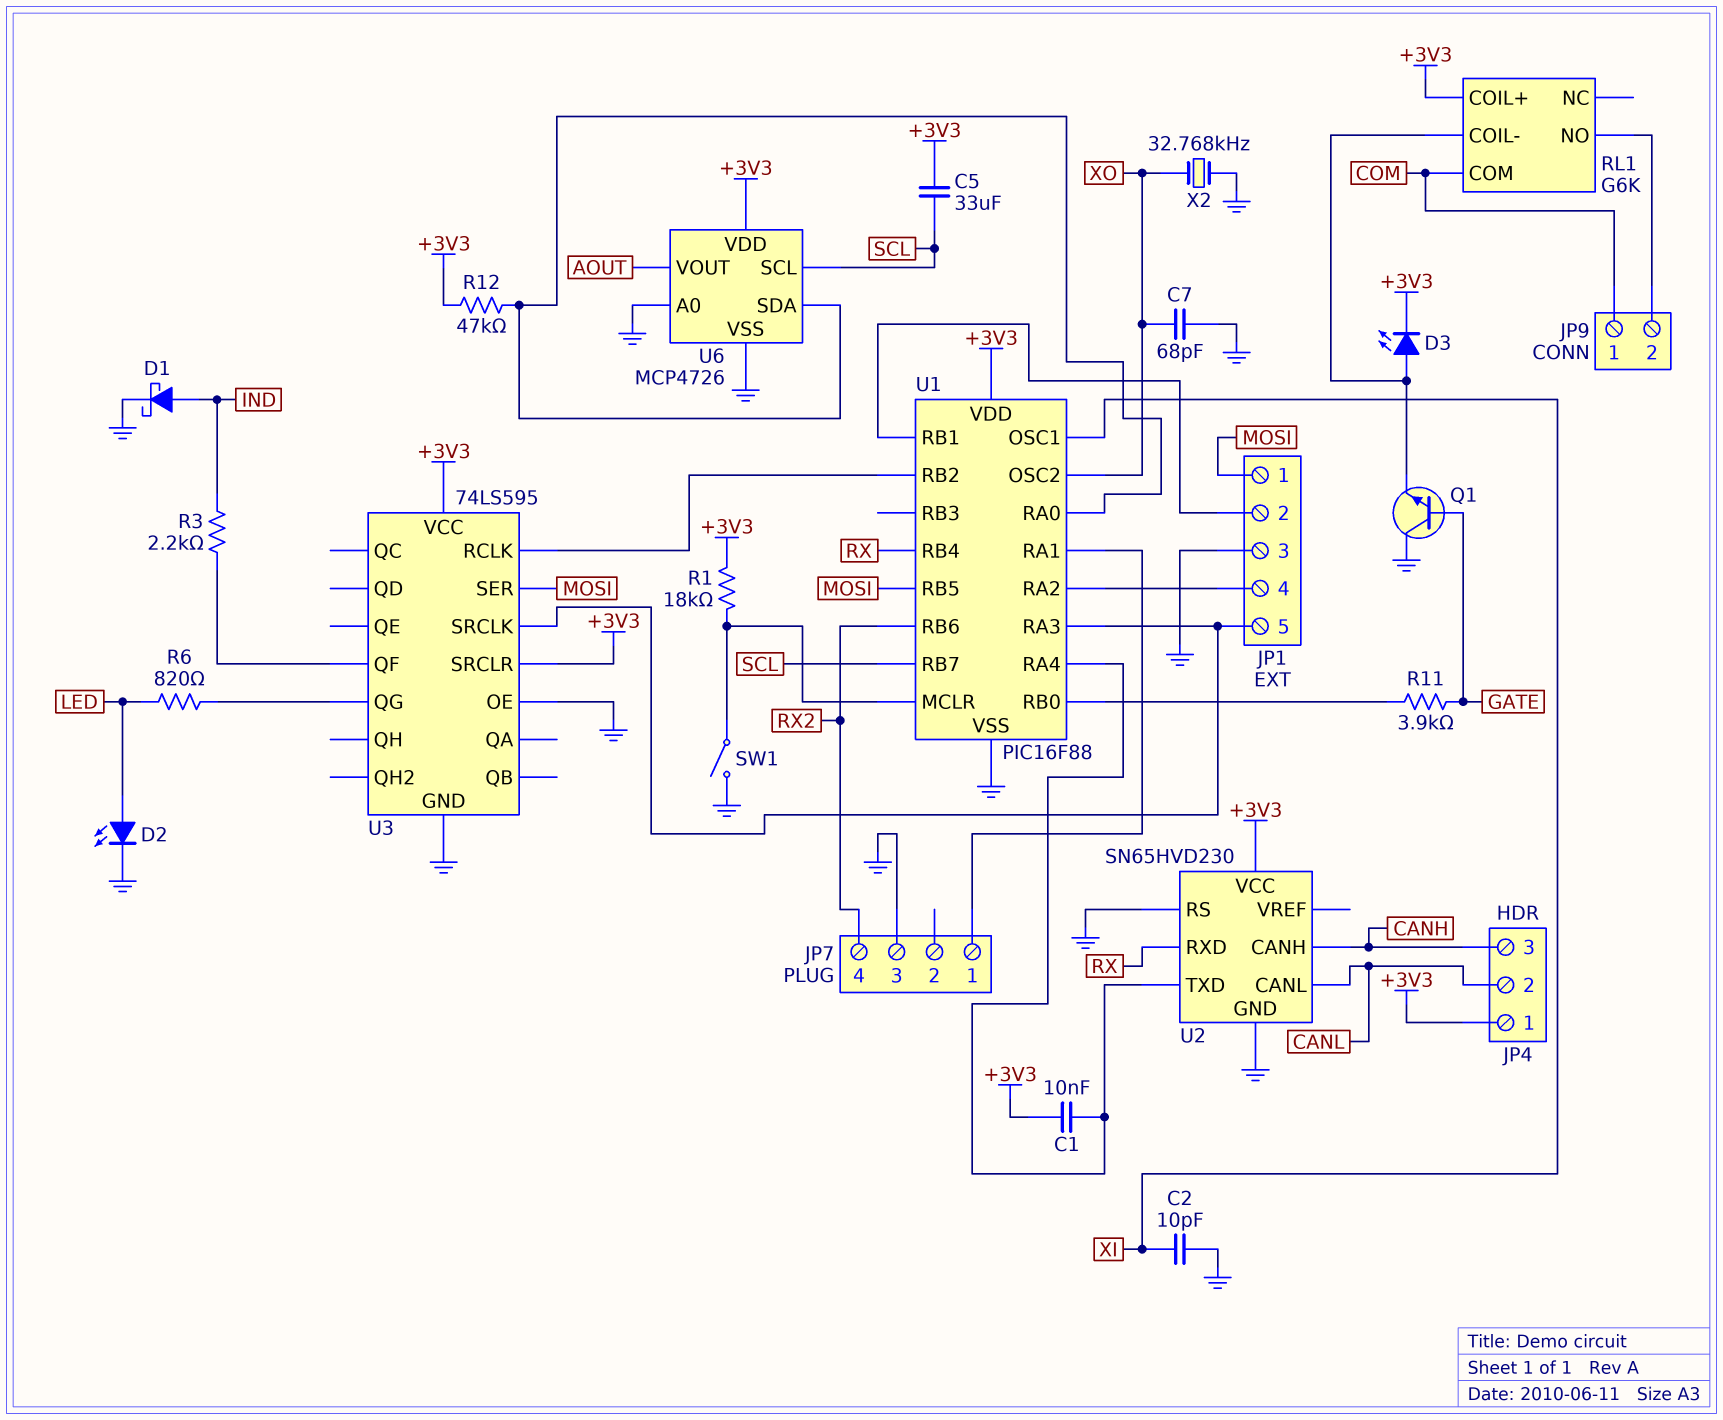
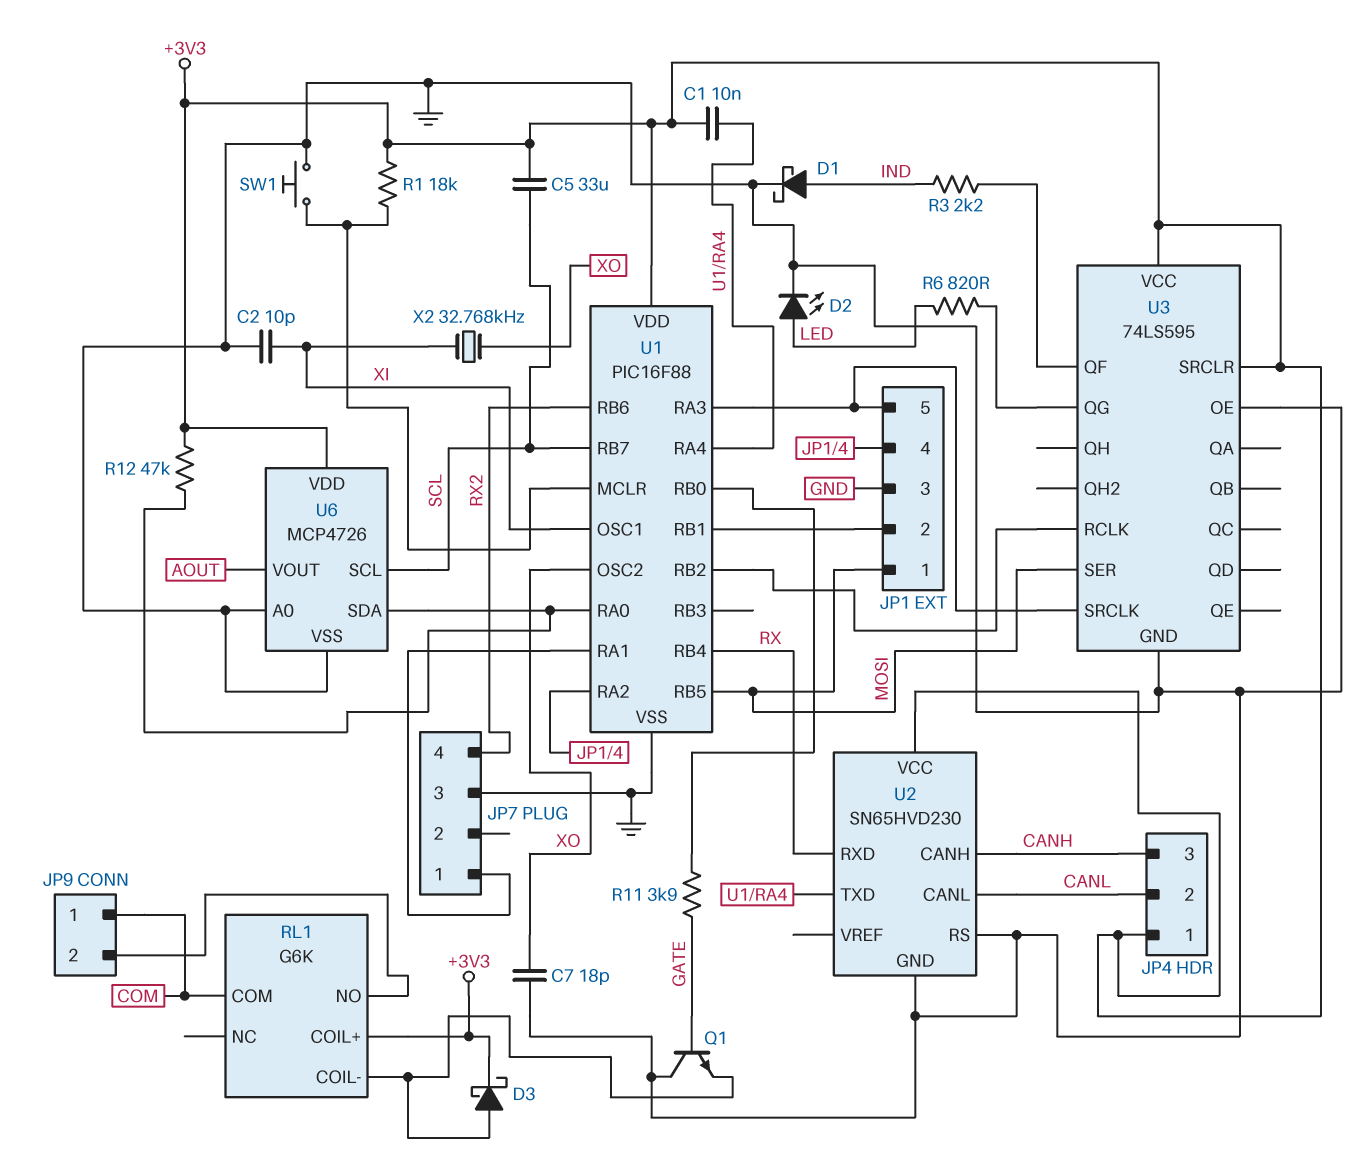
C7: 68pF (GND, XO) -> 18pF (GND, XO)
D3: LED (A RL1/COIL-, K +3V3) -> schottky (A RL1/COIL-, K +3V3)
SW1: switch (GND, U1/MCLR) -> button (GND, U1/MCLR)
X2: 32.768kHz (GND, XO) -> 32.768kHz (XI, XO)

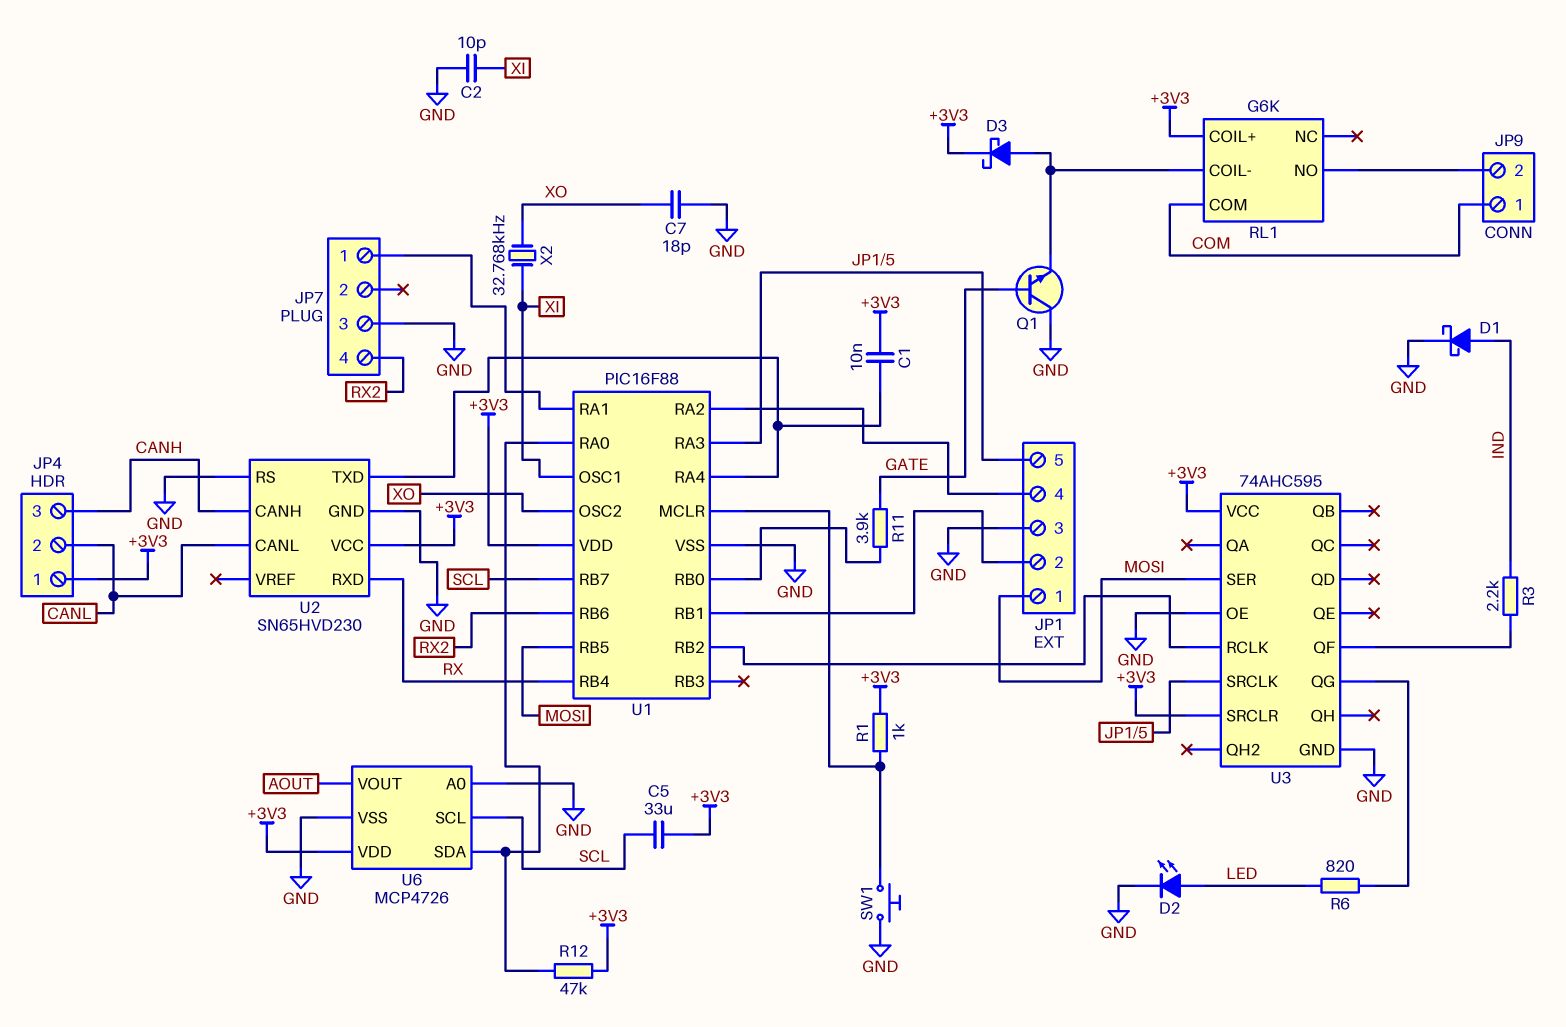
R1: 18k (+3V3, U1/MCLR) -> 1k (+3V3, U1/MCLR)
U3: 74LS595 -> 74AHC595

